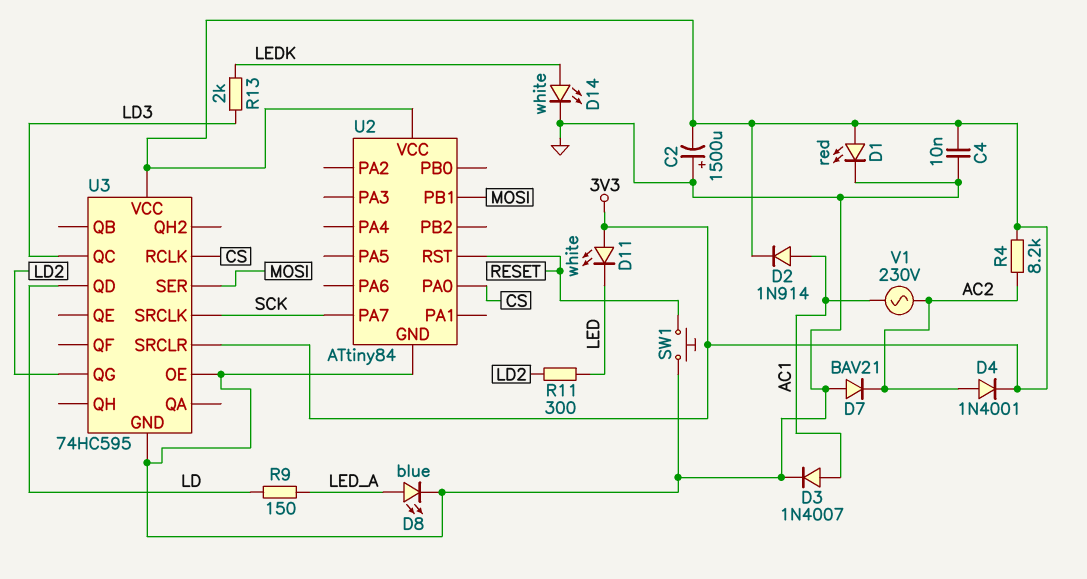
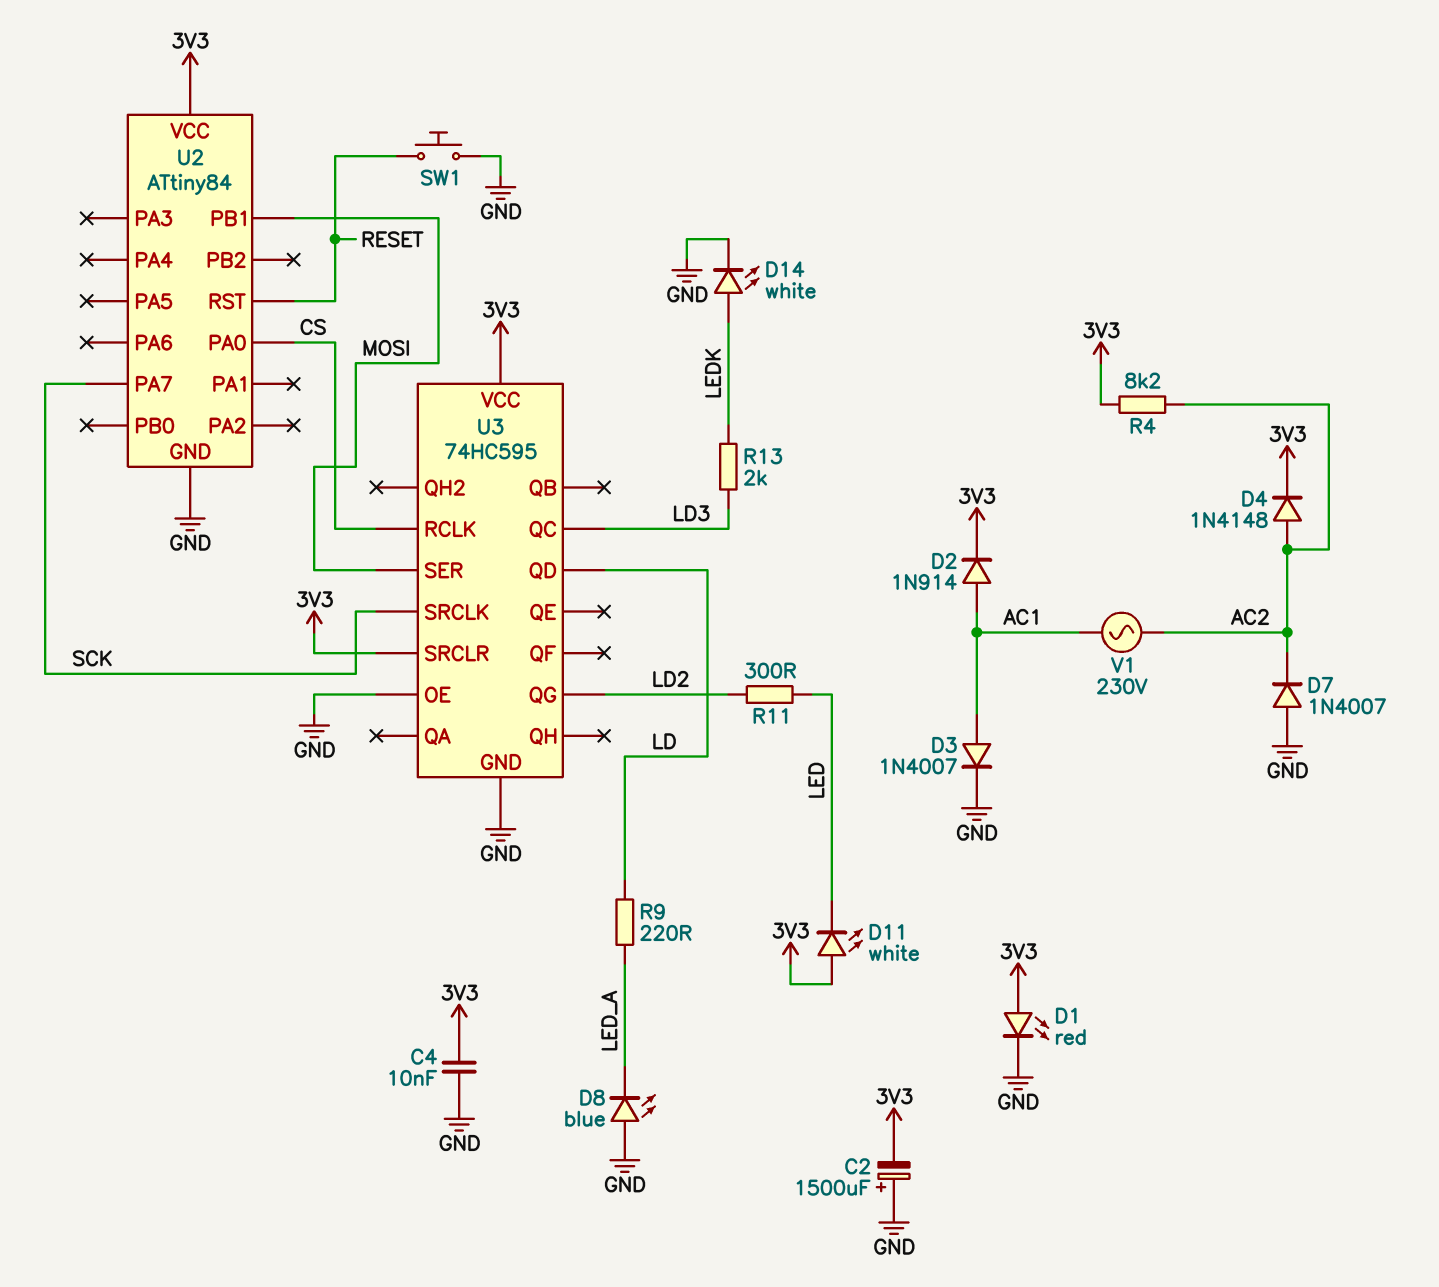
D4: diode 1N4001 (A AC2, K 3V3) -> diode 1N4148 (A AC2, K 3V3)
D7: diode BAV21 (A GND, K AC2) -> diode 1N4007 (A GND, K AC2)
D8: LED blue (A LED_A, K GND) -> LED blue (A GND, K LED_A)
R9: 150 (LD, LED_A) -> 220 (LD, LED_A)

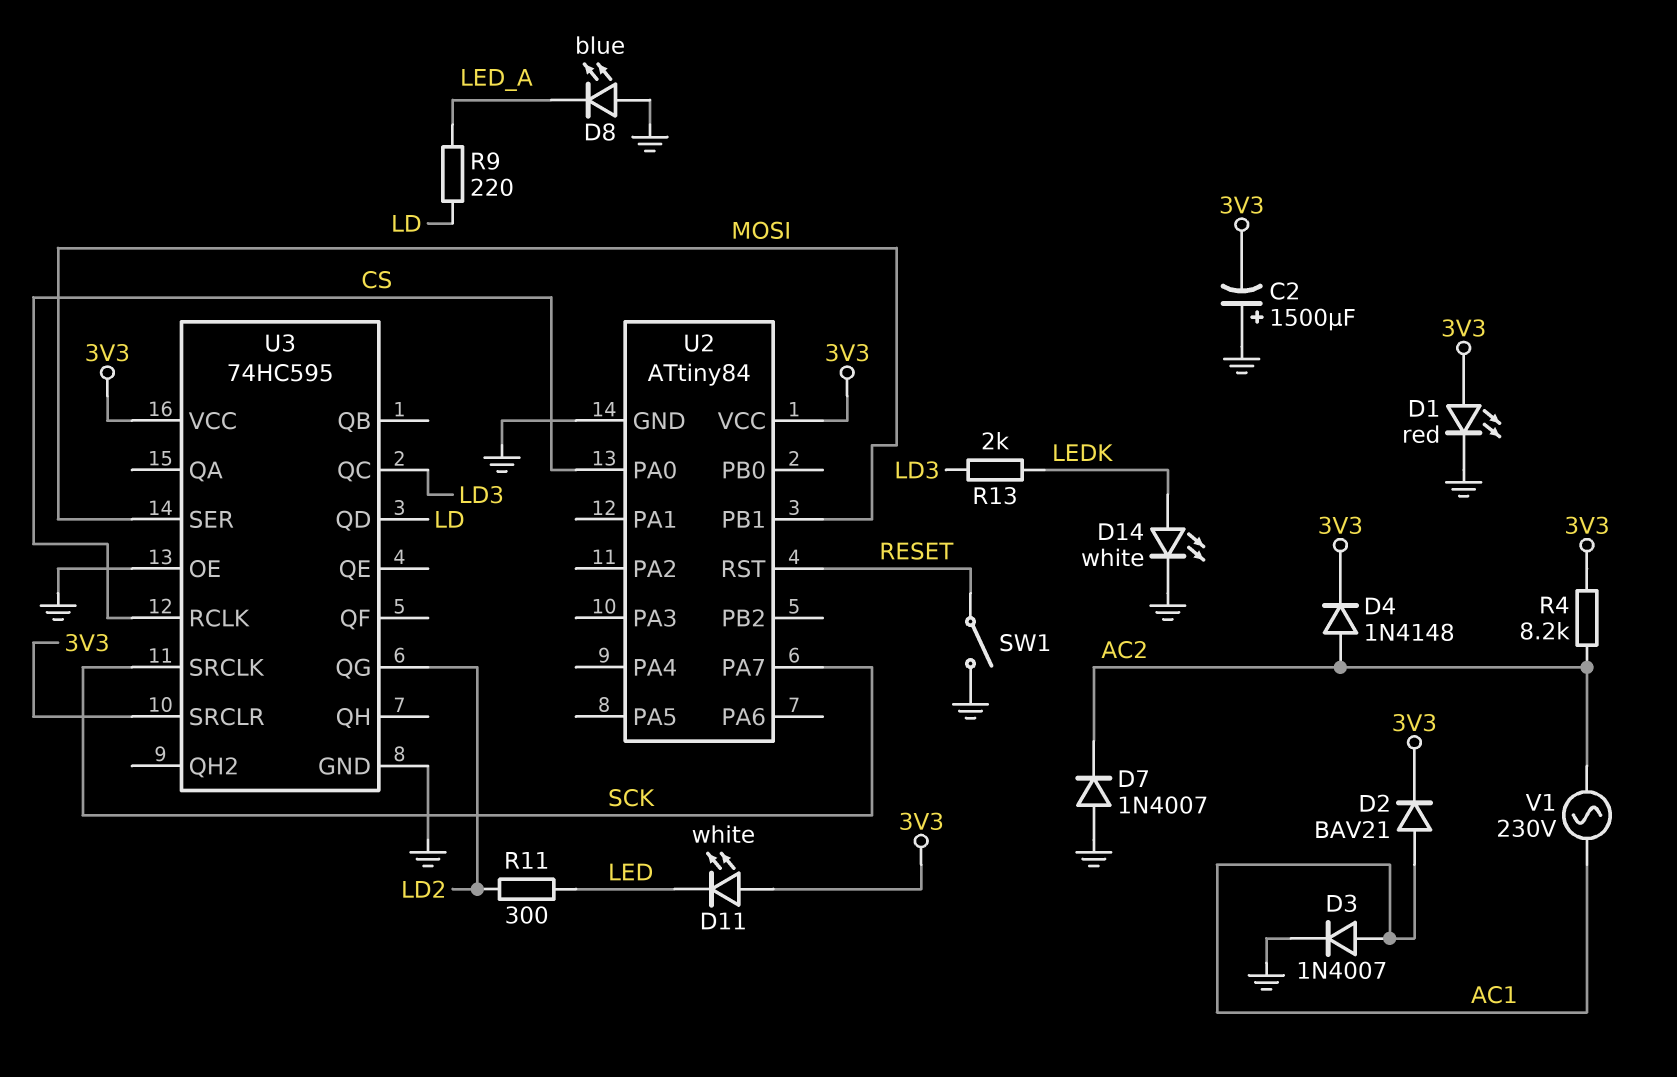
C4: 10nF (3V3, GND) -> none
D2: diode 1N914 (A AC1, K 3V3) -> diode BAV21 (A AC1, K 3V3)
SW1: button (GND, RESET) -> switch (GND, RESET)

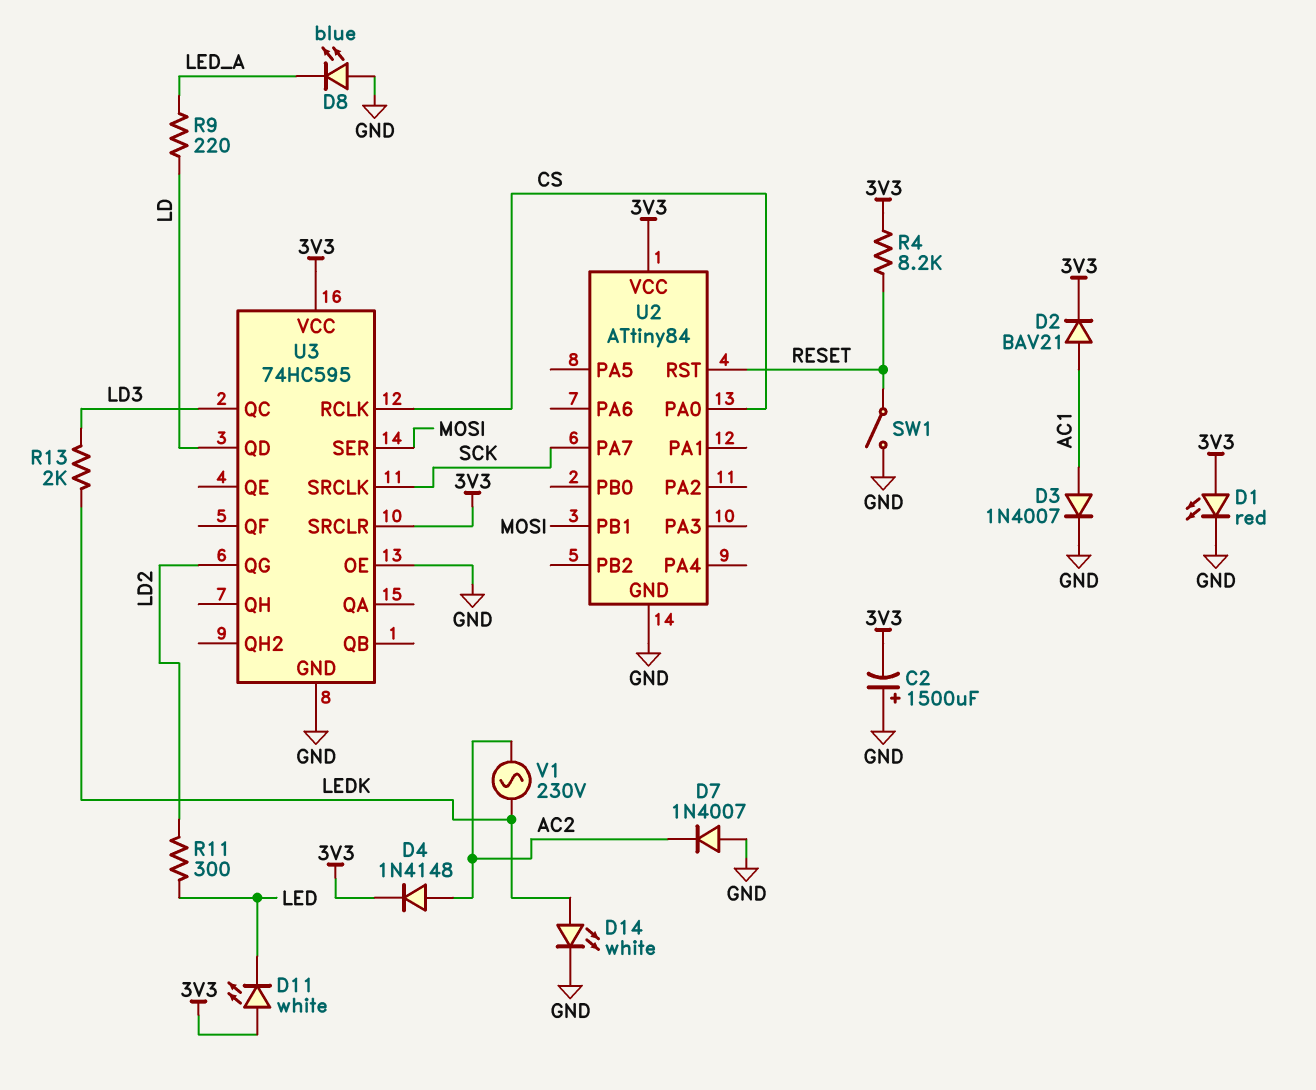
R4: 8.2k (3V3, AC2) -> 8.2k (3V3, RESET)
V1: AC 230V (AC1, AC2) -> AC 230V (AC2, LEDK)

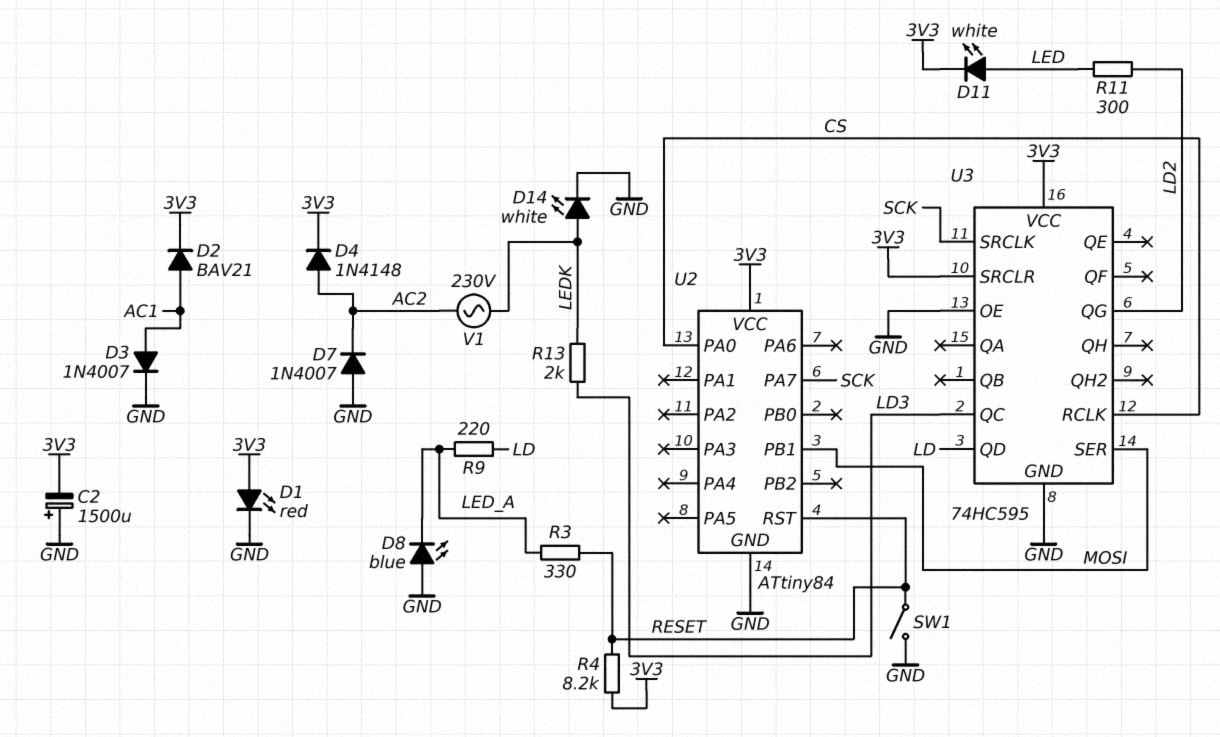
D11: LED white (A 3V3, K LED) -> LED white (A LED, K 3V3)
R3: none -> 330 (LED_A, RESET)

